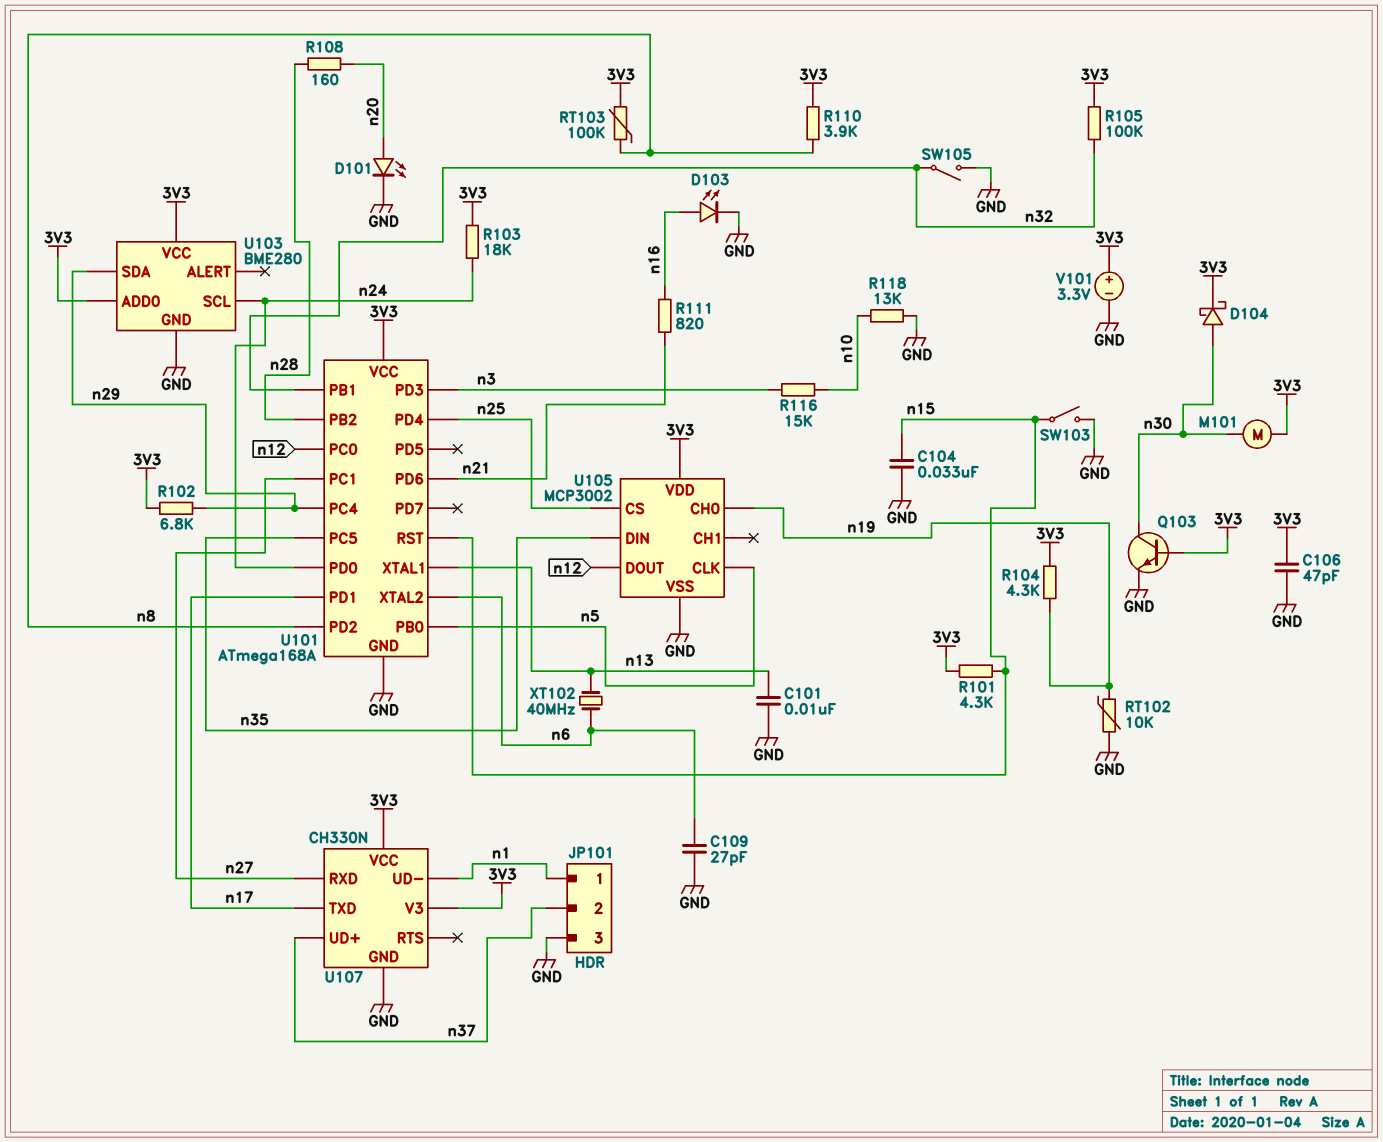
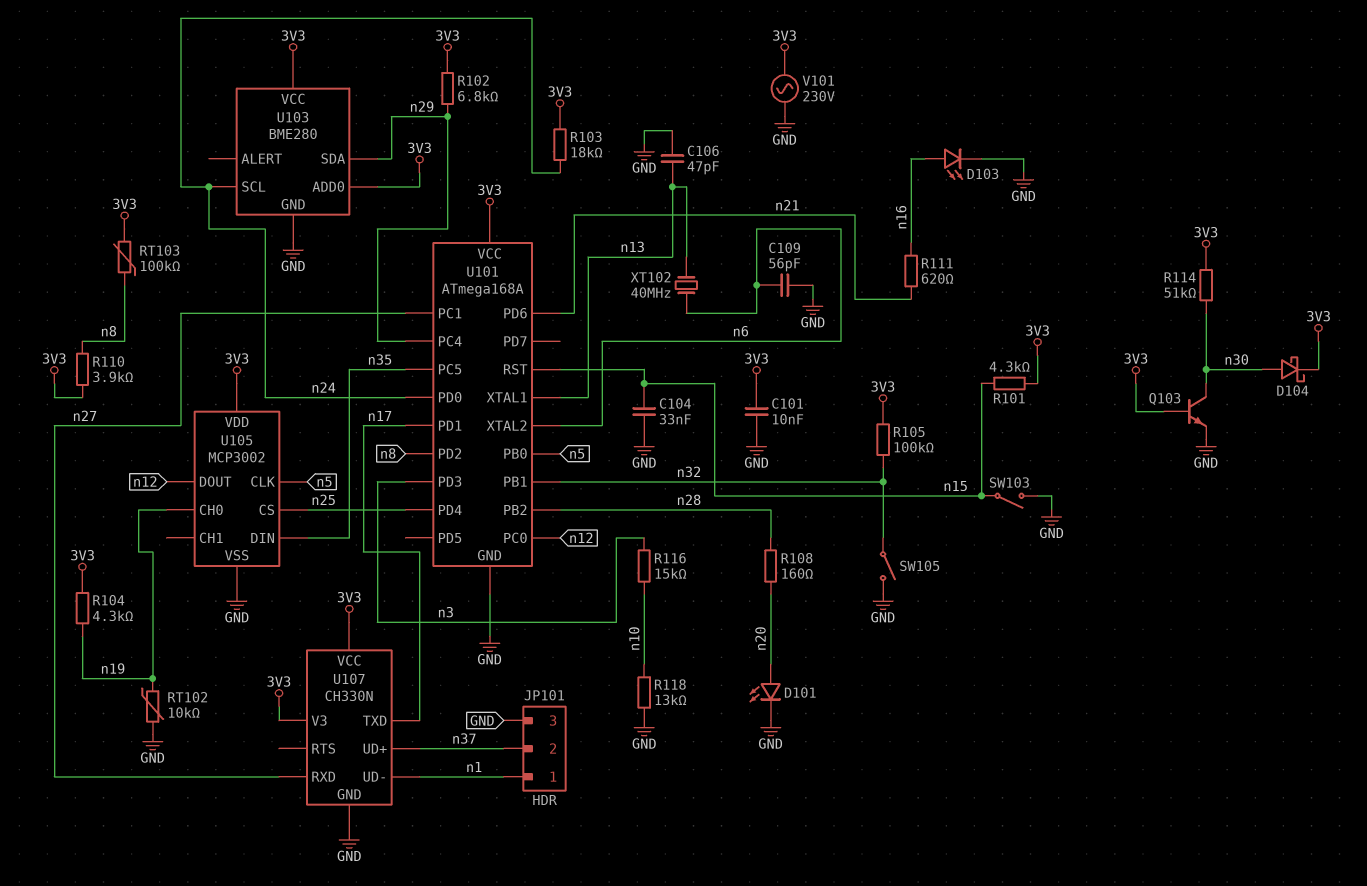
C101: 10nF (GND, n13) -> 10nF (3V3, GND)
C106: 47pF (3V3, GND) -> 47pF (GND, n13)
C109: 27pF (GND, n6) -> 56pF (GND, n6)
M101: motor (3V3, n30) -> none
R111: 820 (n16, n21) -> 620 (n16, n21)
R114: none -> 51k (3V3, n30)
V101: 3.3V (plus 3V3, minus GND) -> AC 230V (3V3, GND)

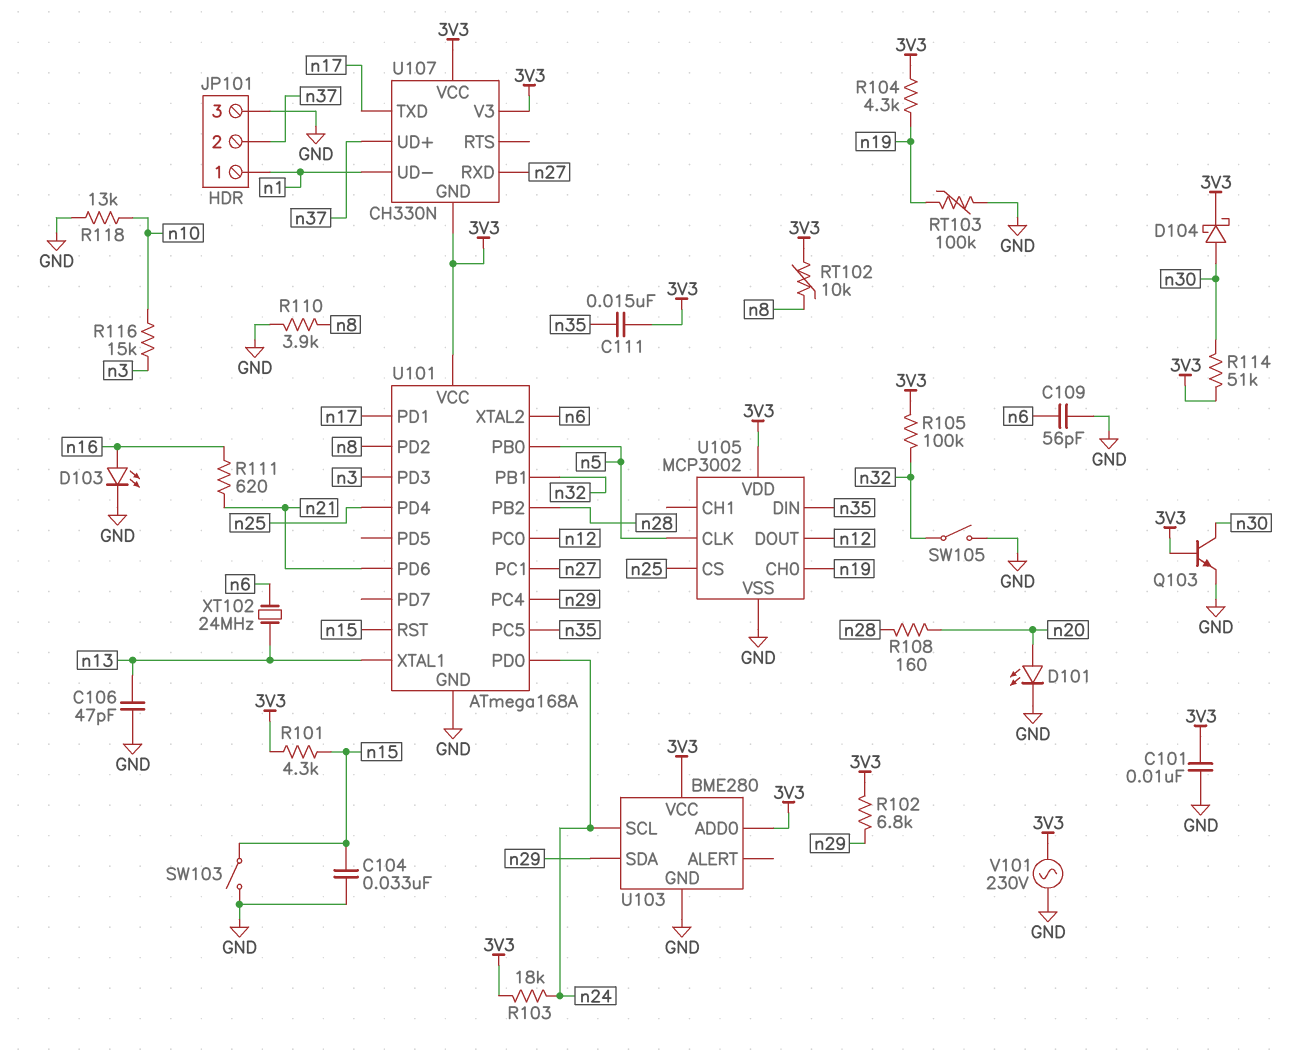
C111: none -> 15nF (3V3, n35)
R110: 3.9k (3V3, n8) -> 3.9k (GND, n8)
RT102: 10k (GND, n19) -> 10k (3V3, n8)
RT103: 100k (3V3, n8) -> 100k (GND, n19)
U107 pin GND: GND -> 3V3
XT102: 40MHz (n6, n13) -> 24MHz (n6, n13)

